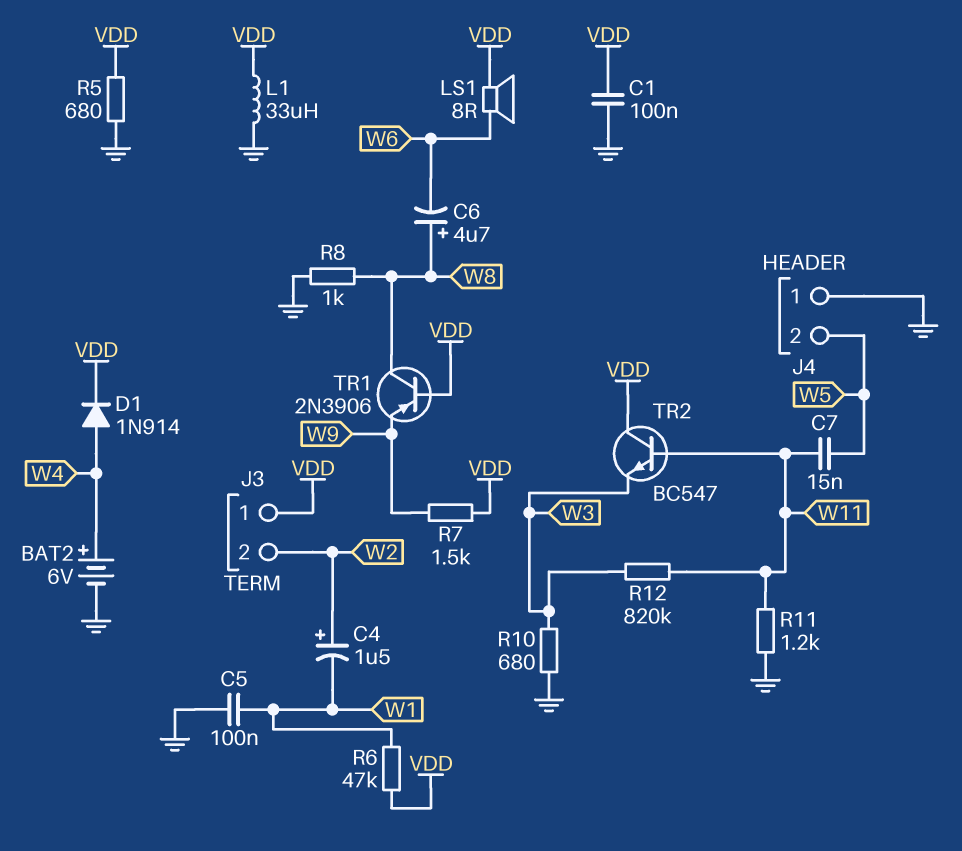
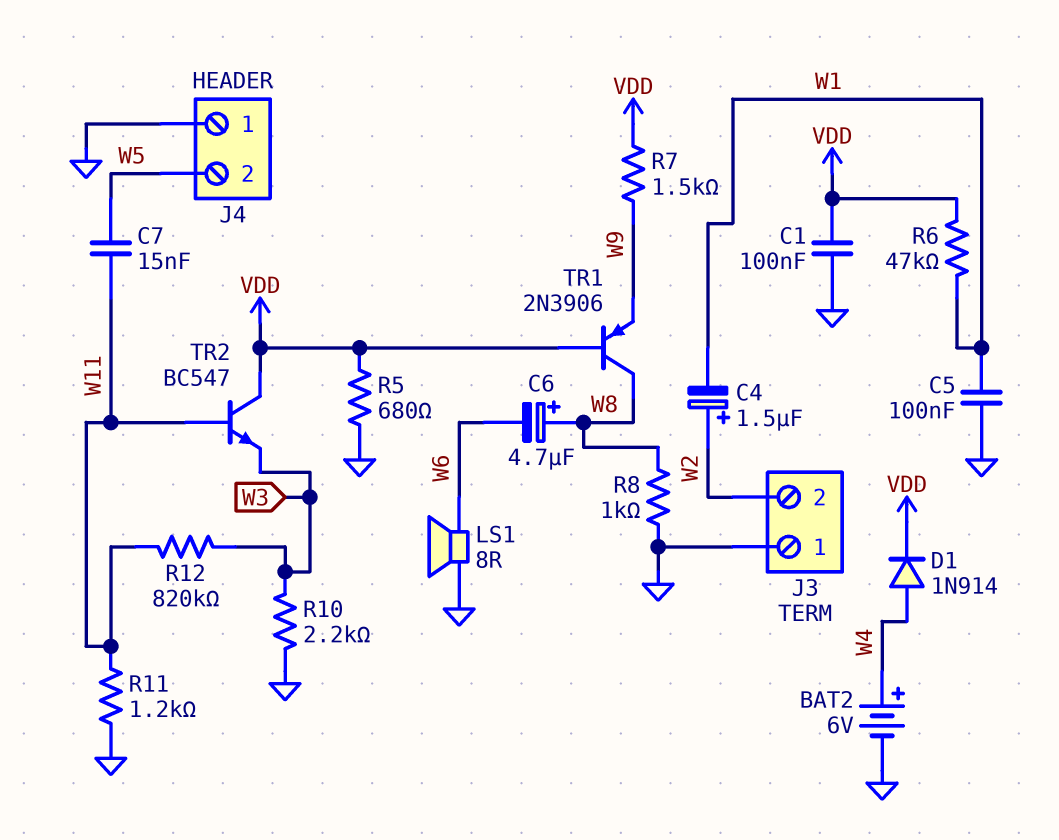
J3 pin 1: VDD -> GND
L1: 33uH (GND, VDD) -> none
LS1: speaker 8R (VDD, W6) -> speaker 8R (GND, W6)
R10: 680 (GND, W3) -> 2.2k (GND, W3)

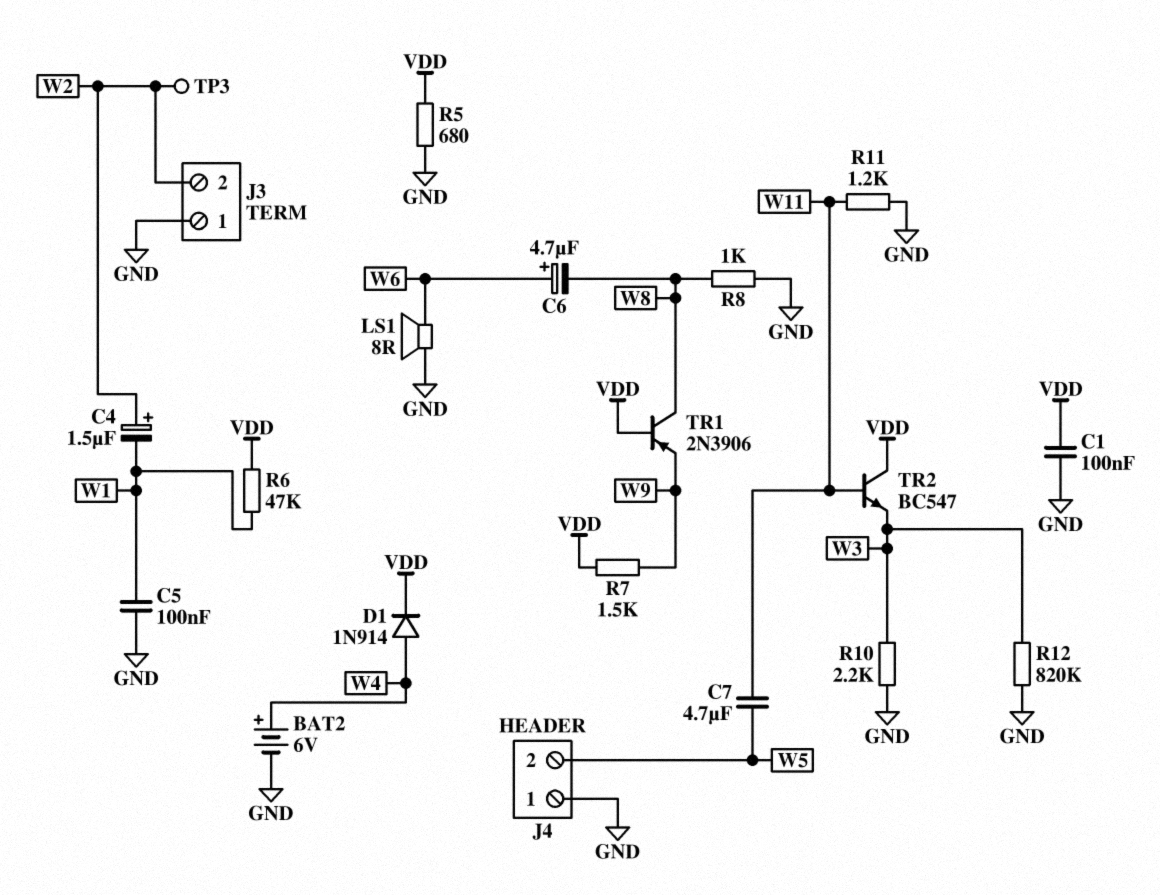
C6: 4.7uF (plus W8, minus W6) -> 4.7uF (plus W6, minus W8)
C7: 15nF (W5, W11) -> 4.7uF (W5, W11)
R12: 820k (W3, W11) -> 820k (GND, W3)
TP3: none -> test point (W2)

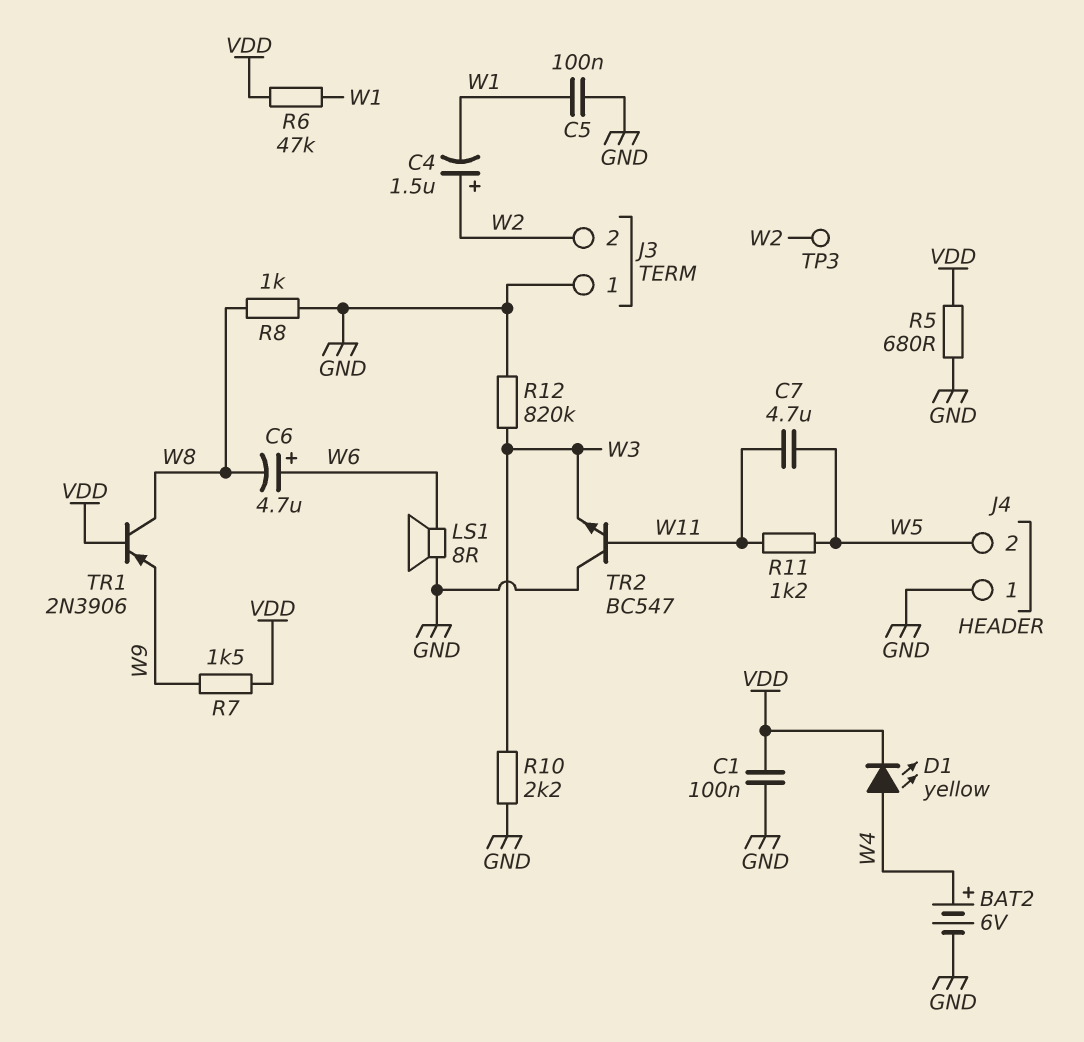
D1: diode 1N914 (A W4, K VDD) -> LED yellow (A W4, K VDD)
R11: 1.2k (GND, W11) -> 1.2k (W5, W11)
TR2: NPN BC547 (B W11, C VDD, E W3) -> NPN BC547 (B W11, C GND, E W3)

